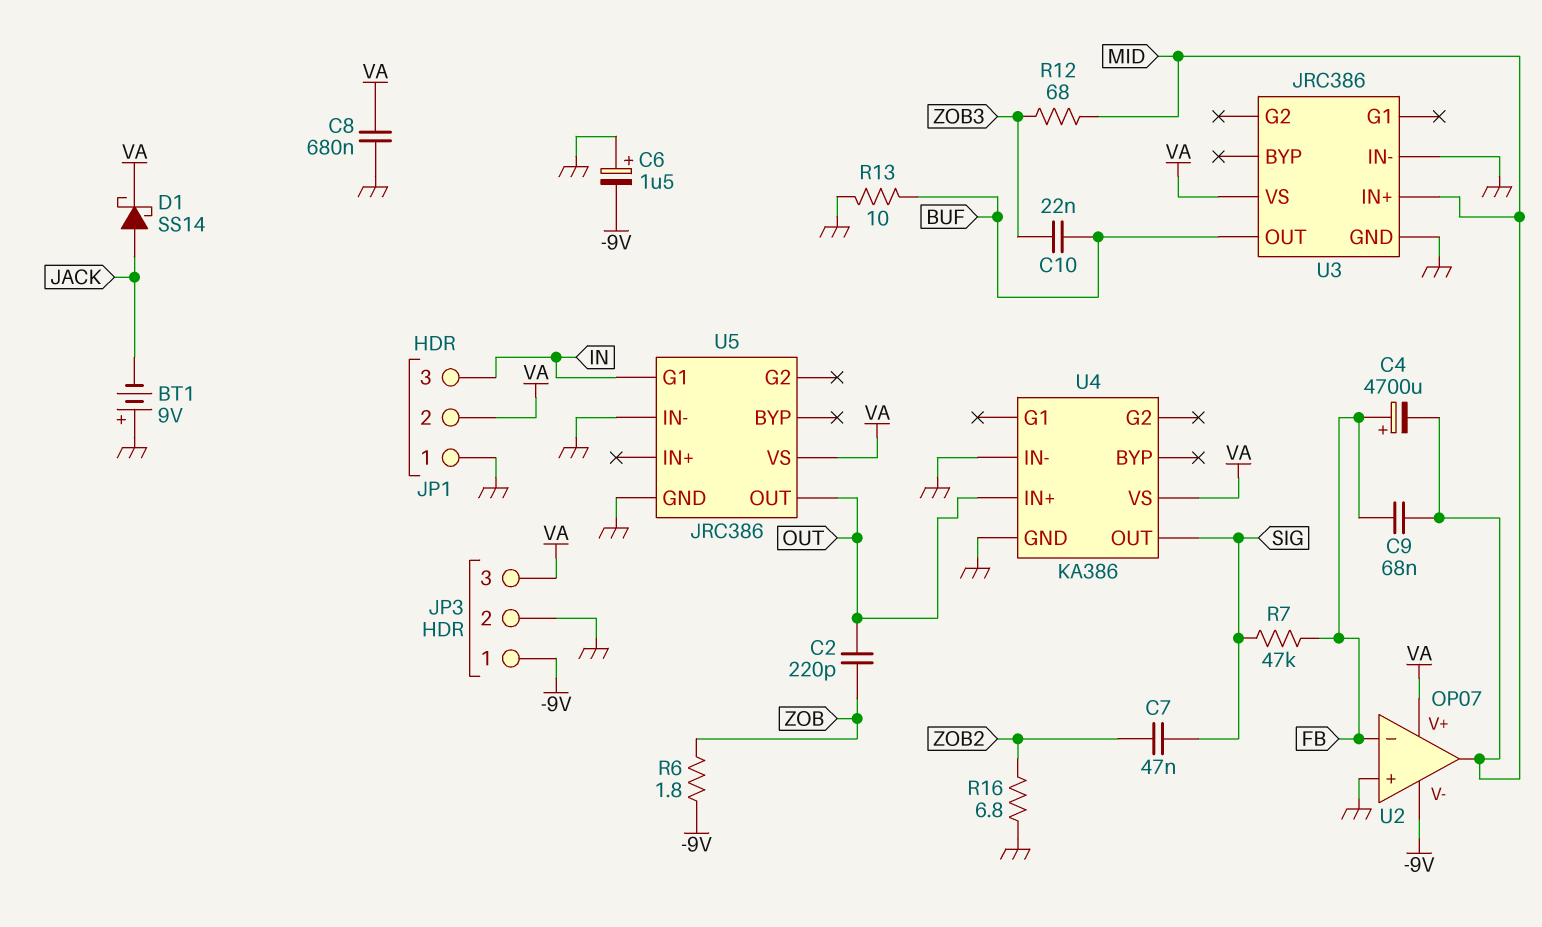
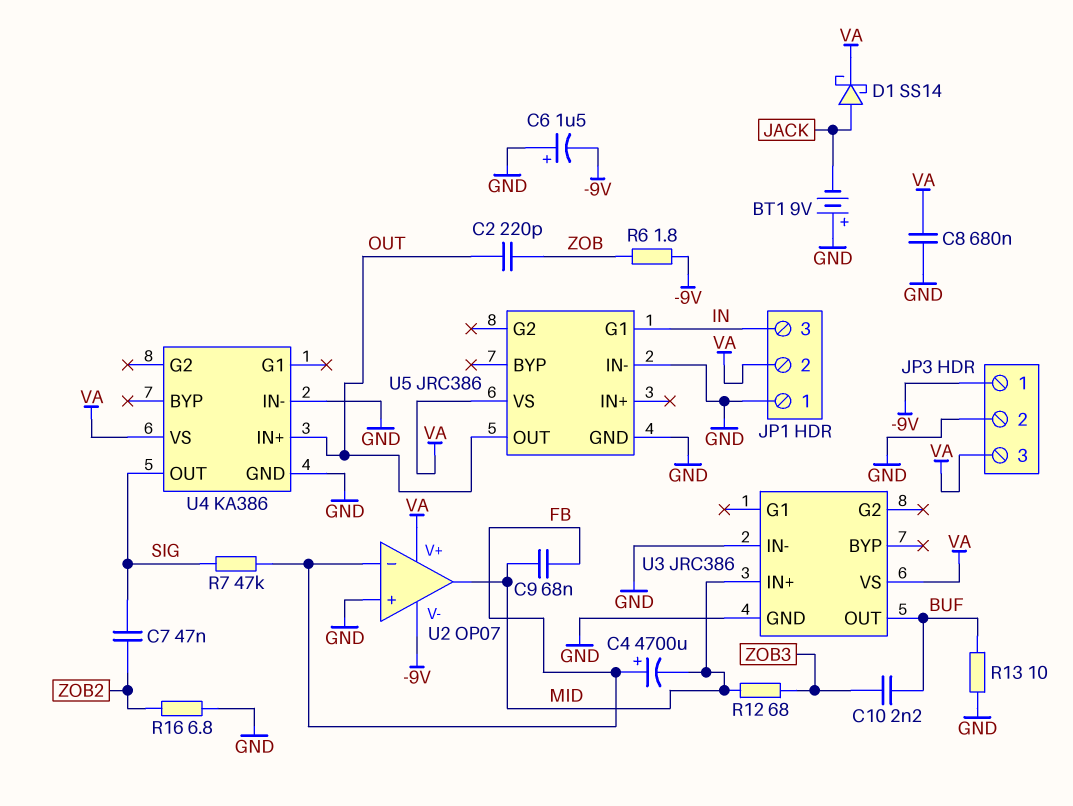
C10: 22nF (BUF, ZOB3) -> 2.2nF (BUF, ZOB3)

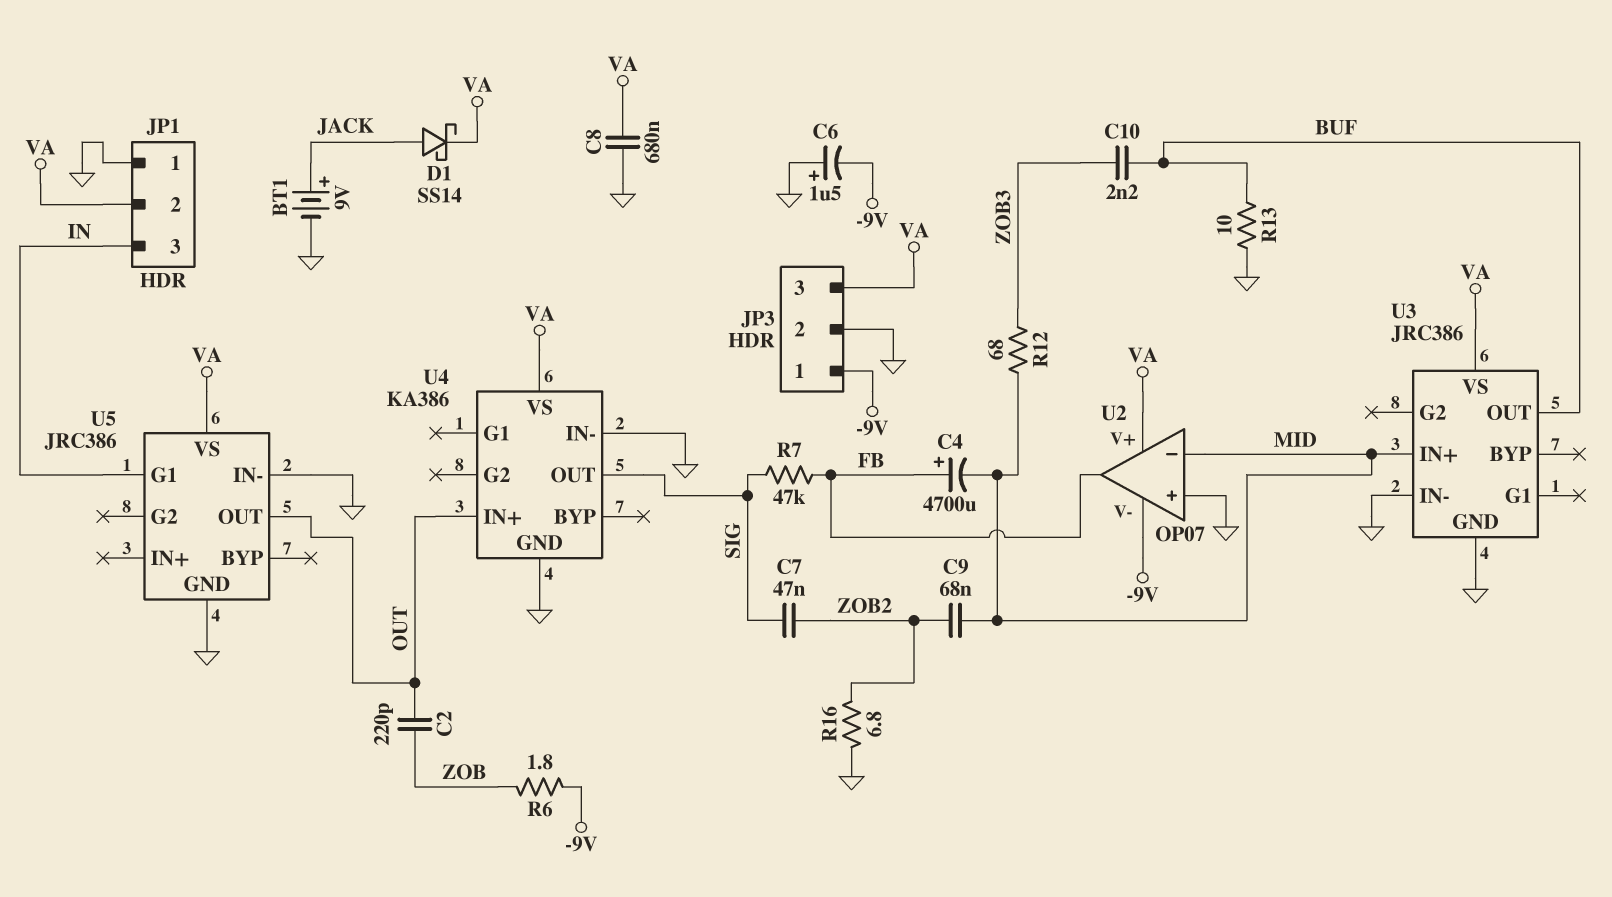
BT1: 9V (plus GND, minus JACK) -> 9V (plus JACK, minus GND)
C9: 68nF (FB, MID) -> 68nF (MID, ZOB2)
U2 pin in-: FB -> MID
U2 pin out: MID -> FB

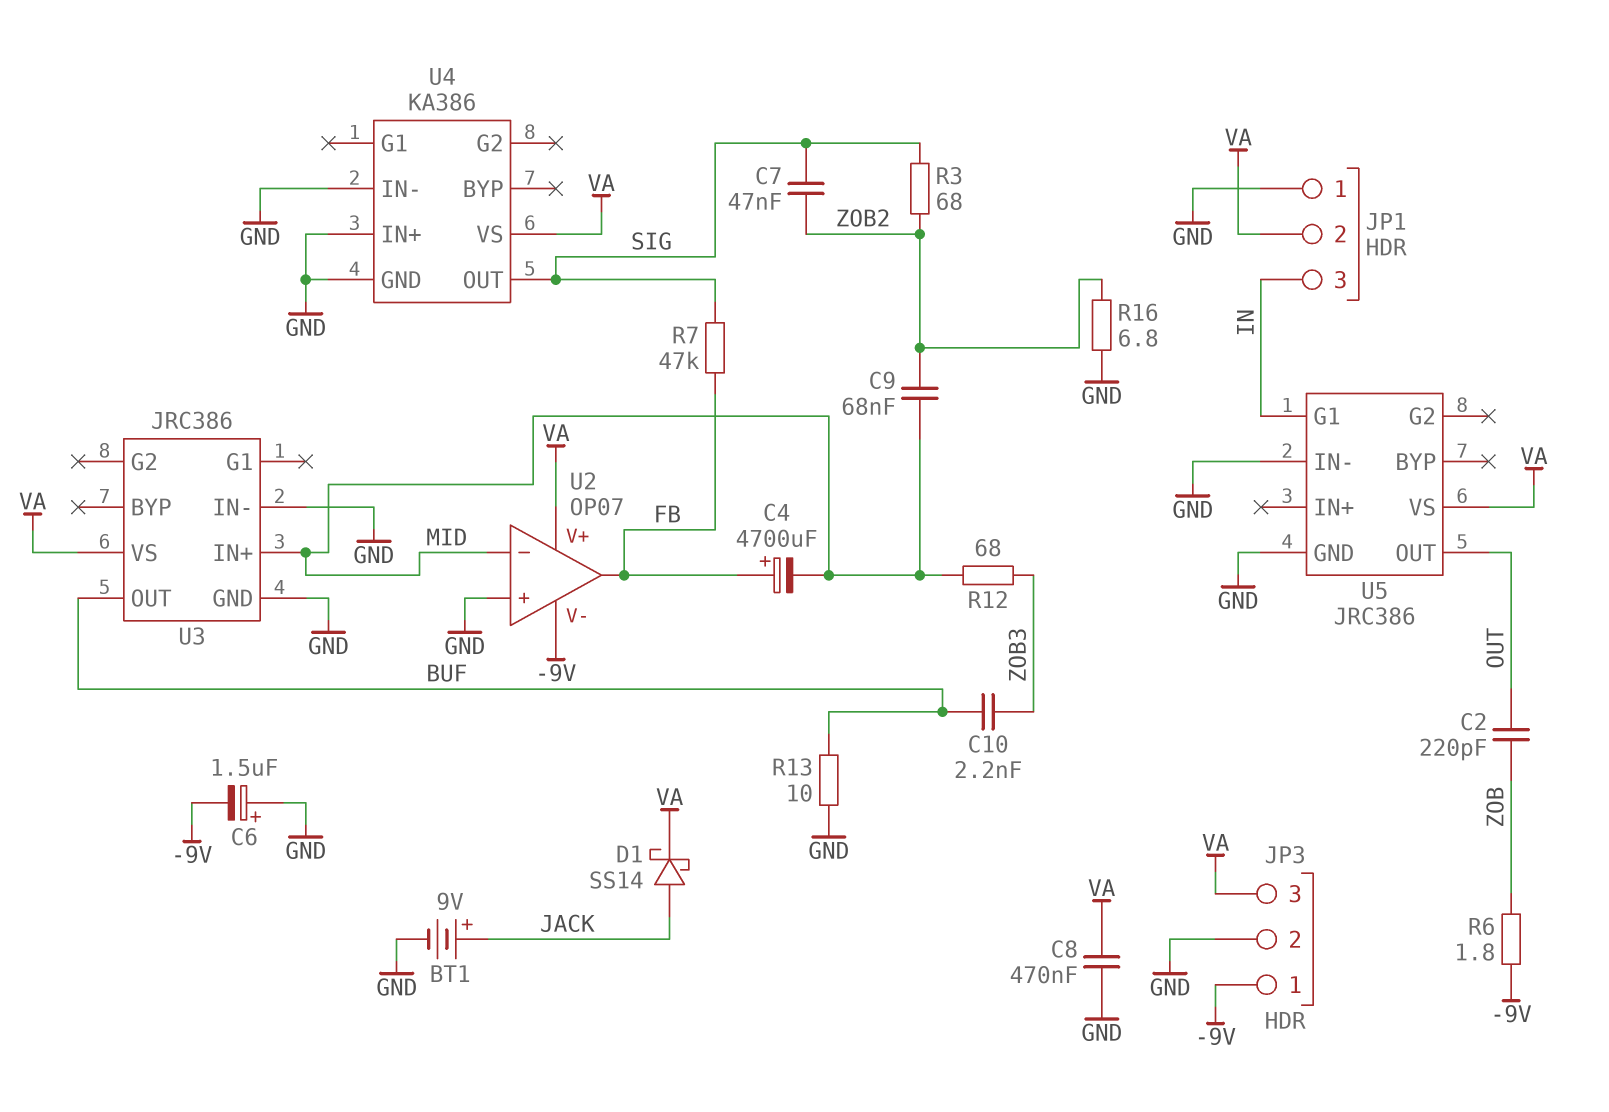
C8: 680nF (GND, VA) -> 470nF (GND, VA)
R3: none -> 68 (SIG, ZOB2)
U4 pin IN+: OUT -> GND

